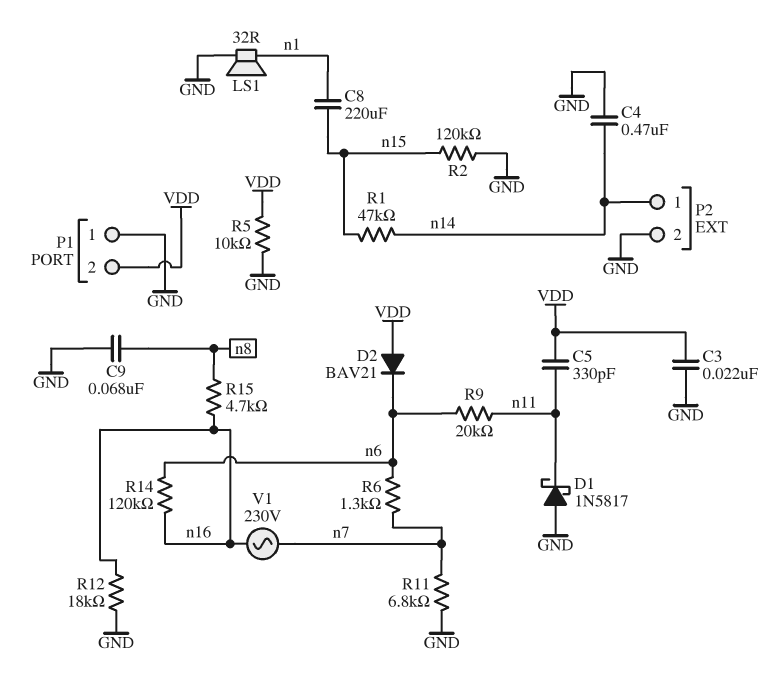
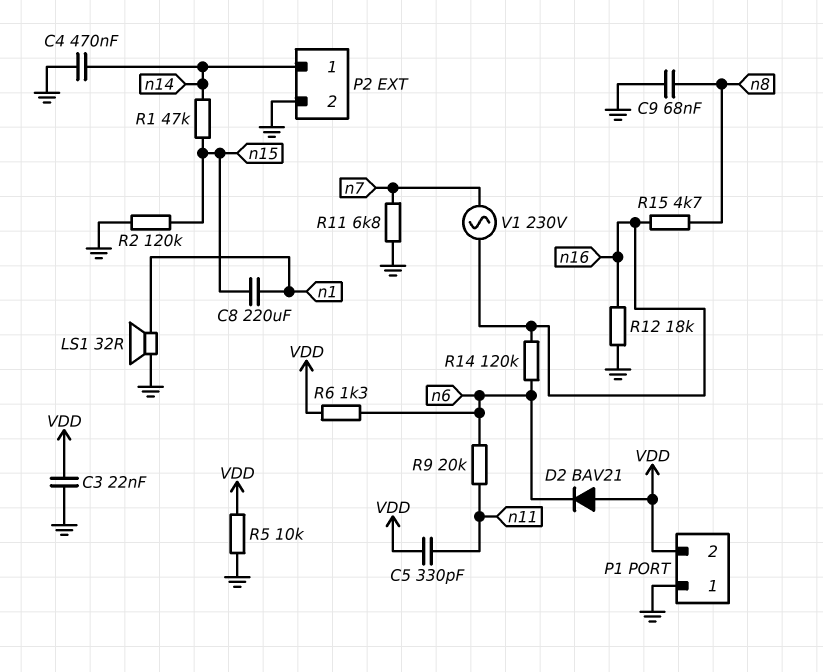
D1: schottky 1N5817 (A GND, K n11) -> none
R6: 1.3k (n6, n7) -> 1.3k (VDD, n6)

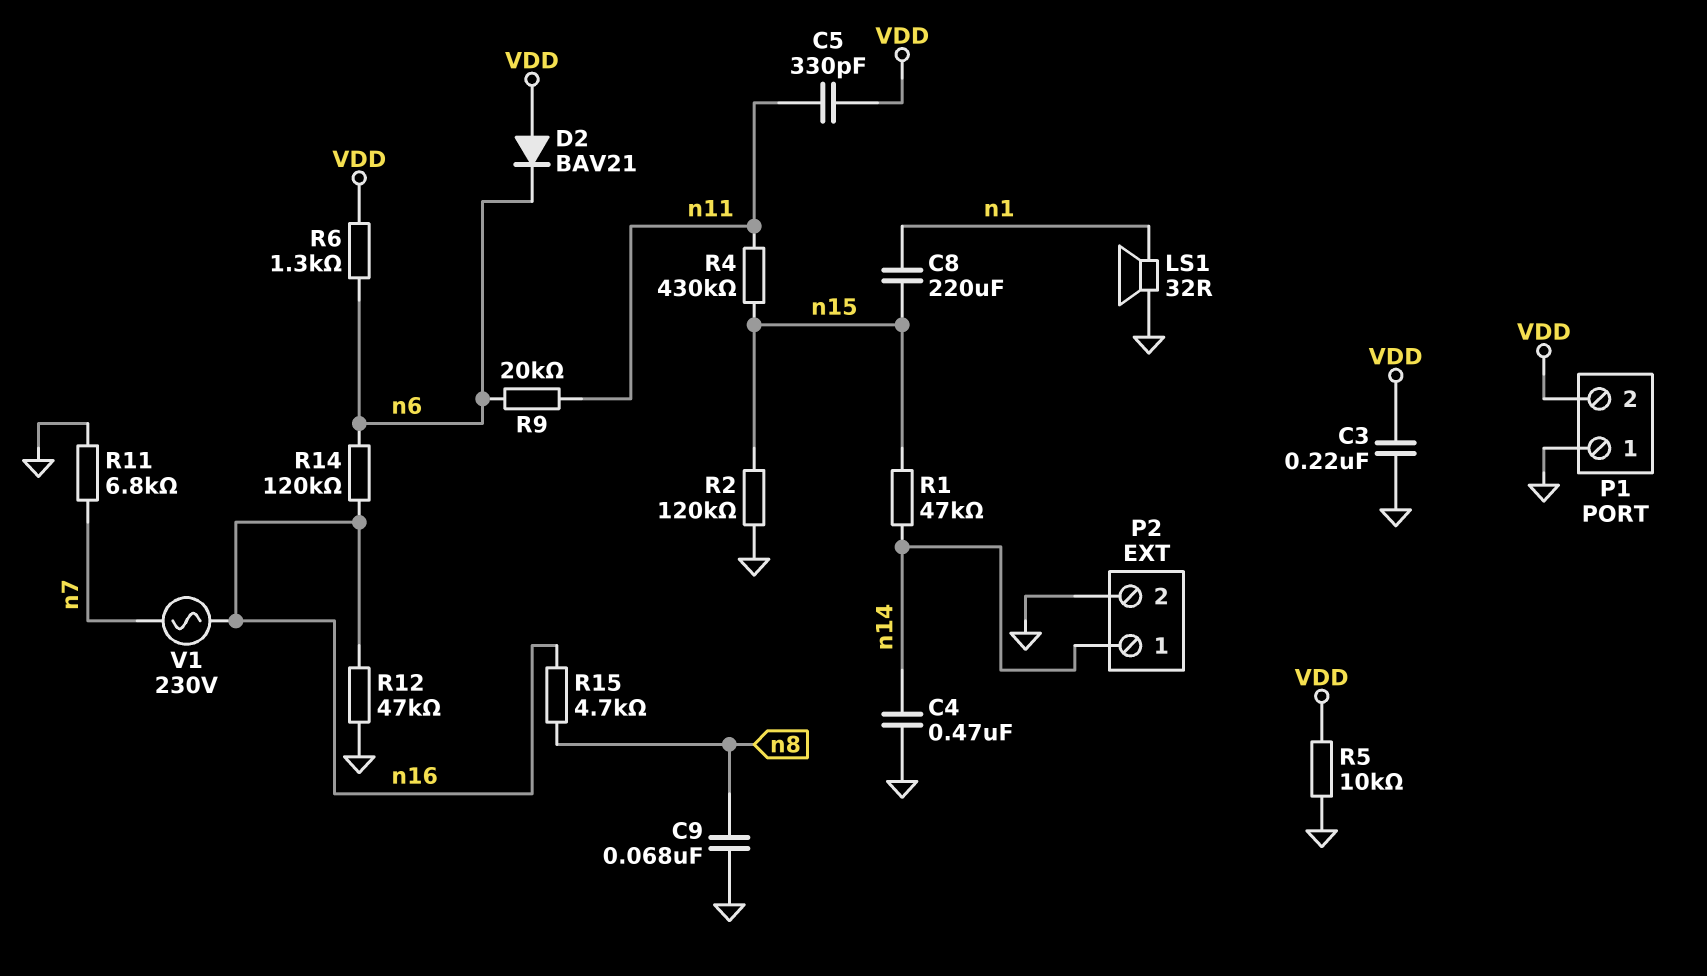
C3: 22nF (GND, VDD) -> 220nF (GND, VDD)
R4: none -> 430k (n11, n15)
R12: 18k (GND, n16) -> 47k (GND, n16)

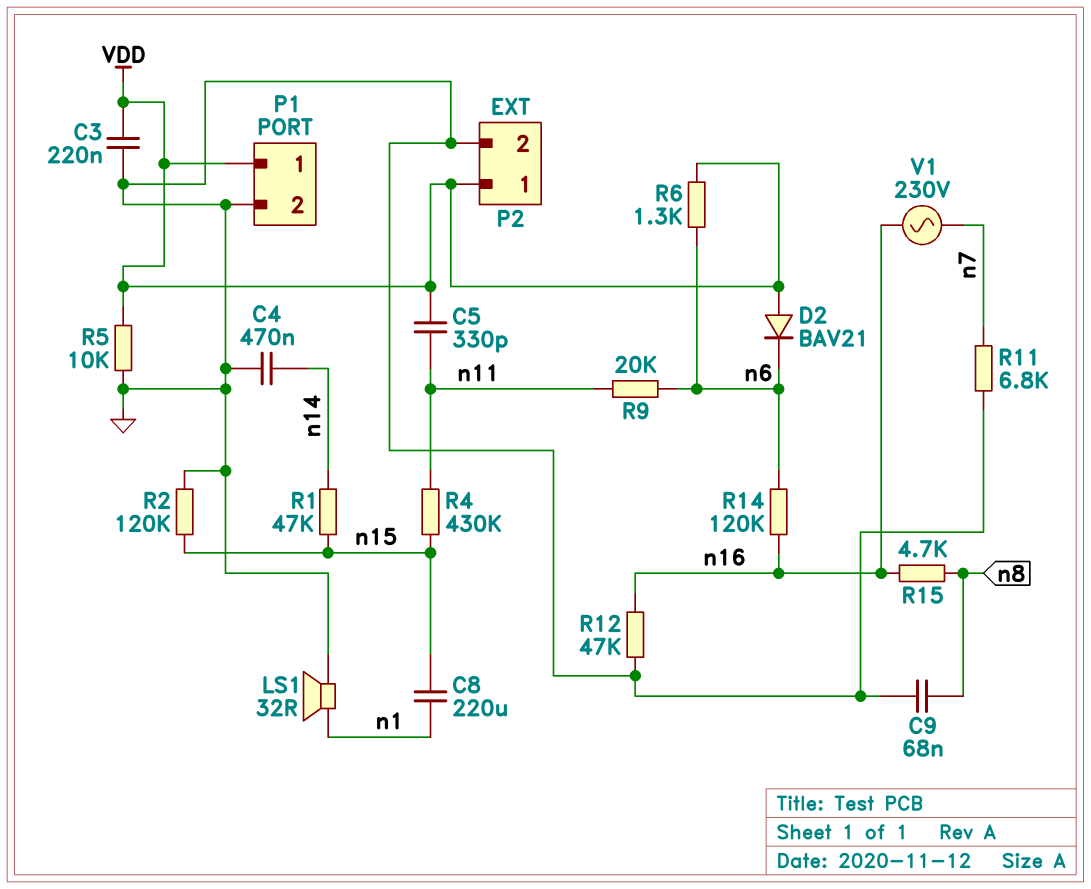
P1 pin 1: GND -> VDD
P1 pin 2: VDD -> GND
P2 pin 1: n14 -> VDD

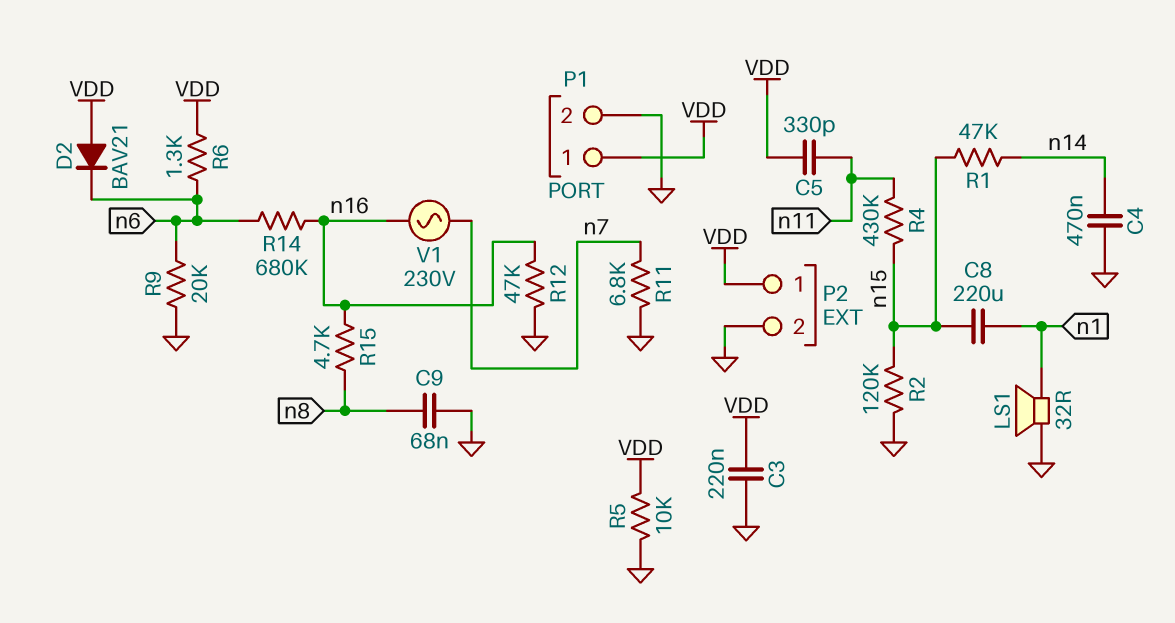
R9: 20k (n6, n11) -> 20k (GND, n6)
R14: 120k (n6, n16) -> 680k (n6, n16)

